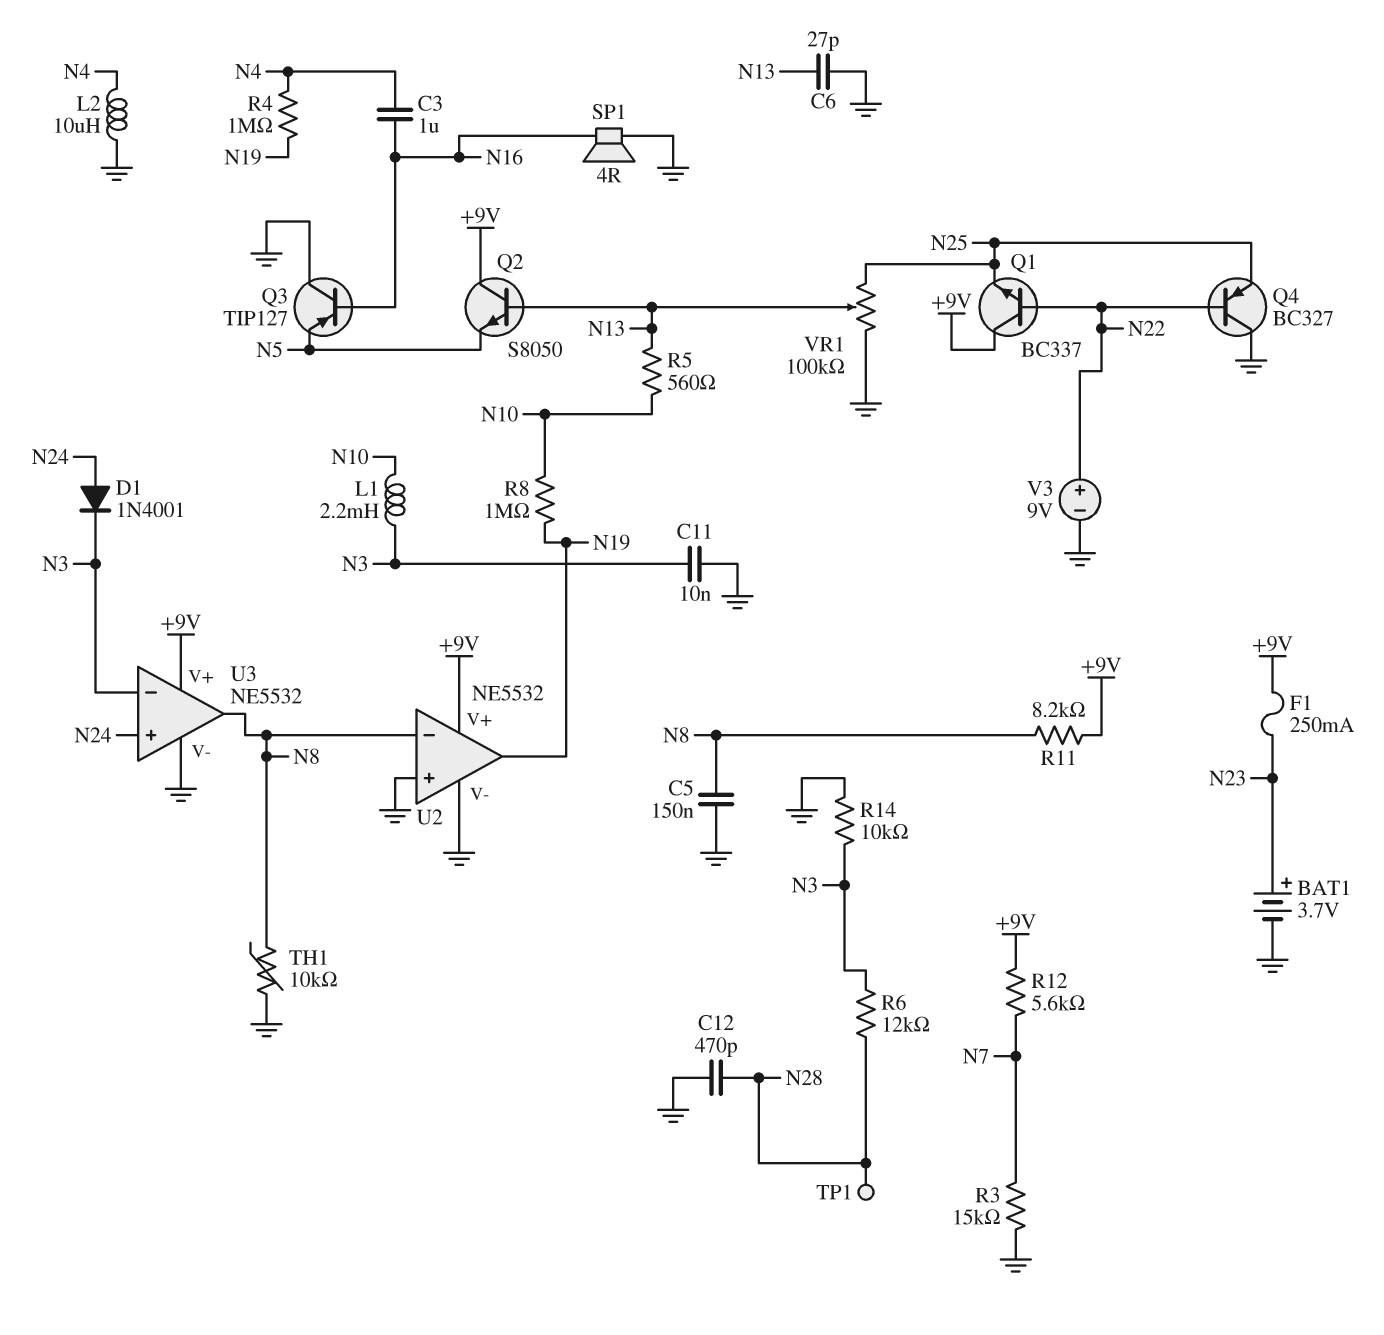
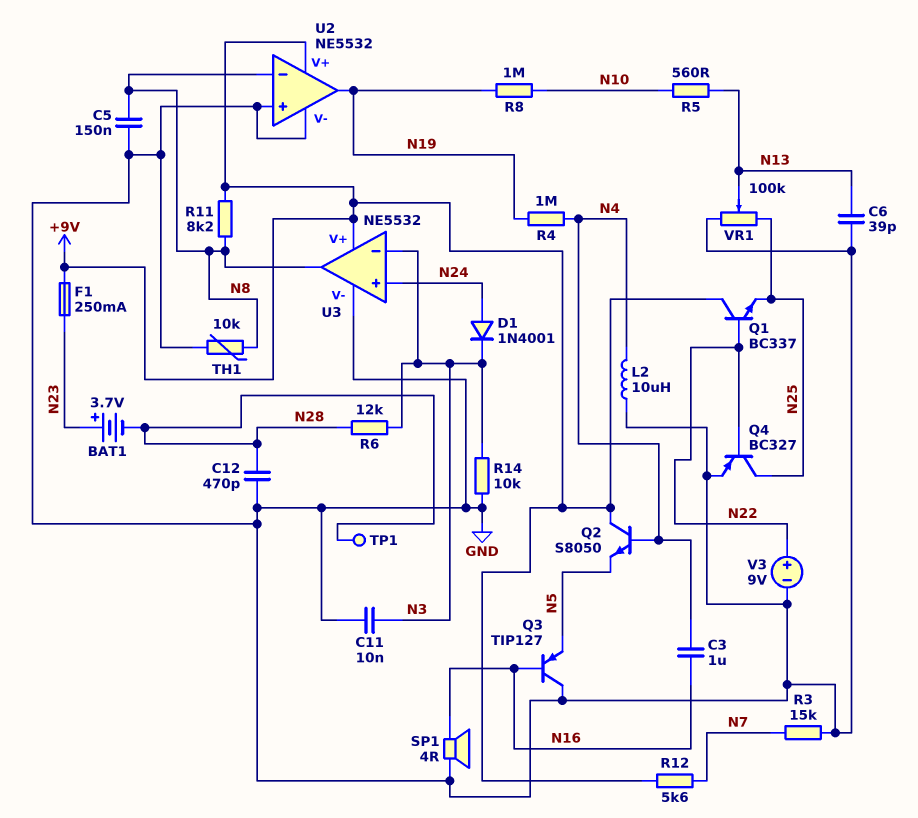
BAT1: 3.7V (plus N23, minus GND) -> 3.7V (plus N23, minus N28)
C6: 27pF (GND, N13) -> 39pF (GND, N13)
L1: 2.2mH (N3, N10) -> none
Q2: NPN S8050 (B N13, C +9V, E N5) -> NPN S8050 (B N4, C +9V, E N5)
Q4: PNP BC327 (B N22, C GND, E N25) -> PNP BC327 (B N22, C N25, E GND)

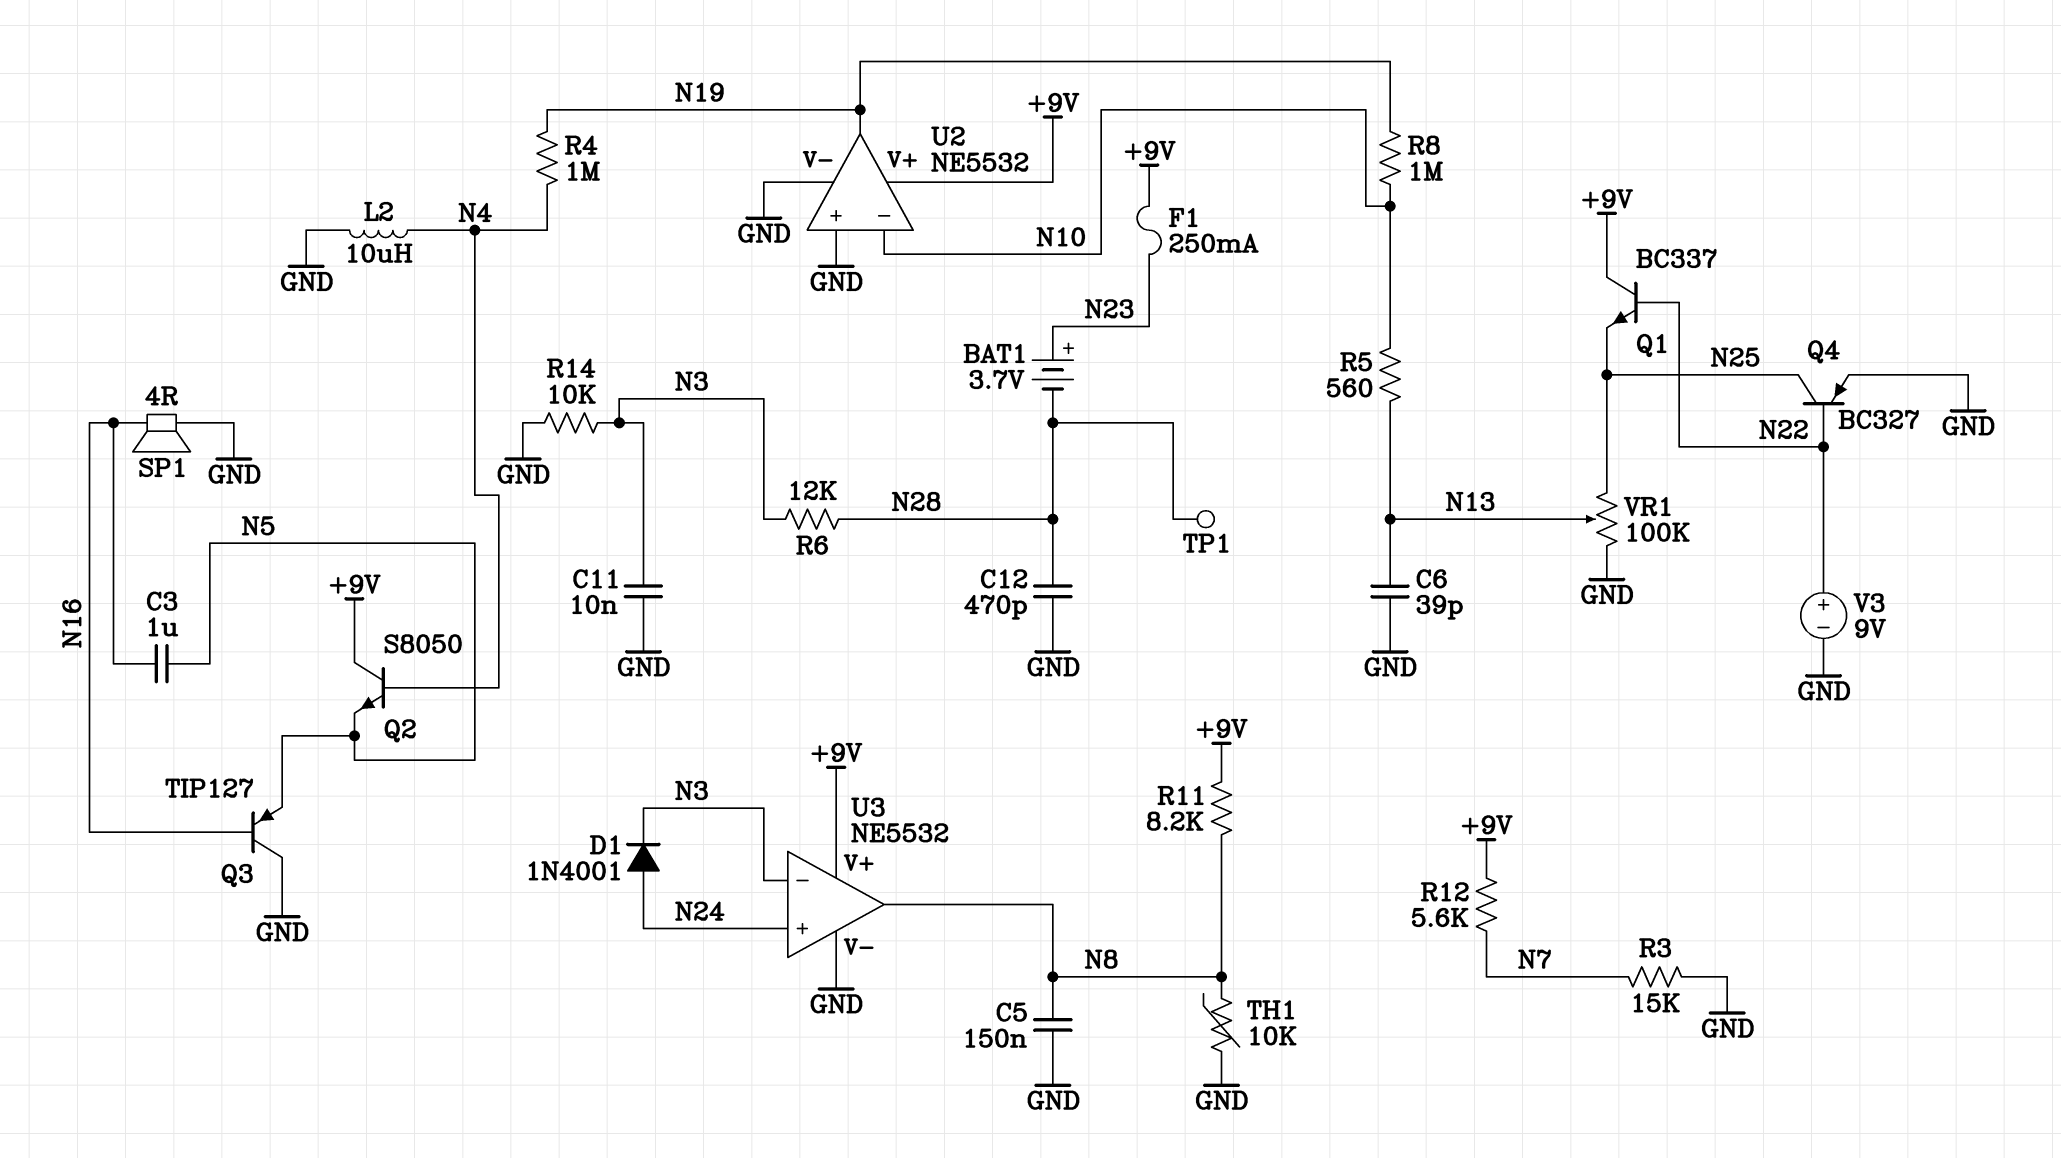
C3: 1uF (N4, N16) -> 1uF (N5, N16)
U2 pin in-: N8 -> N10

